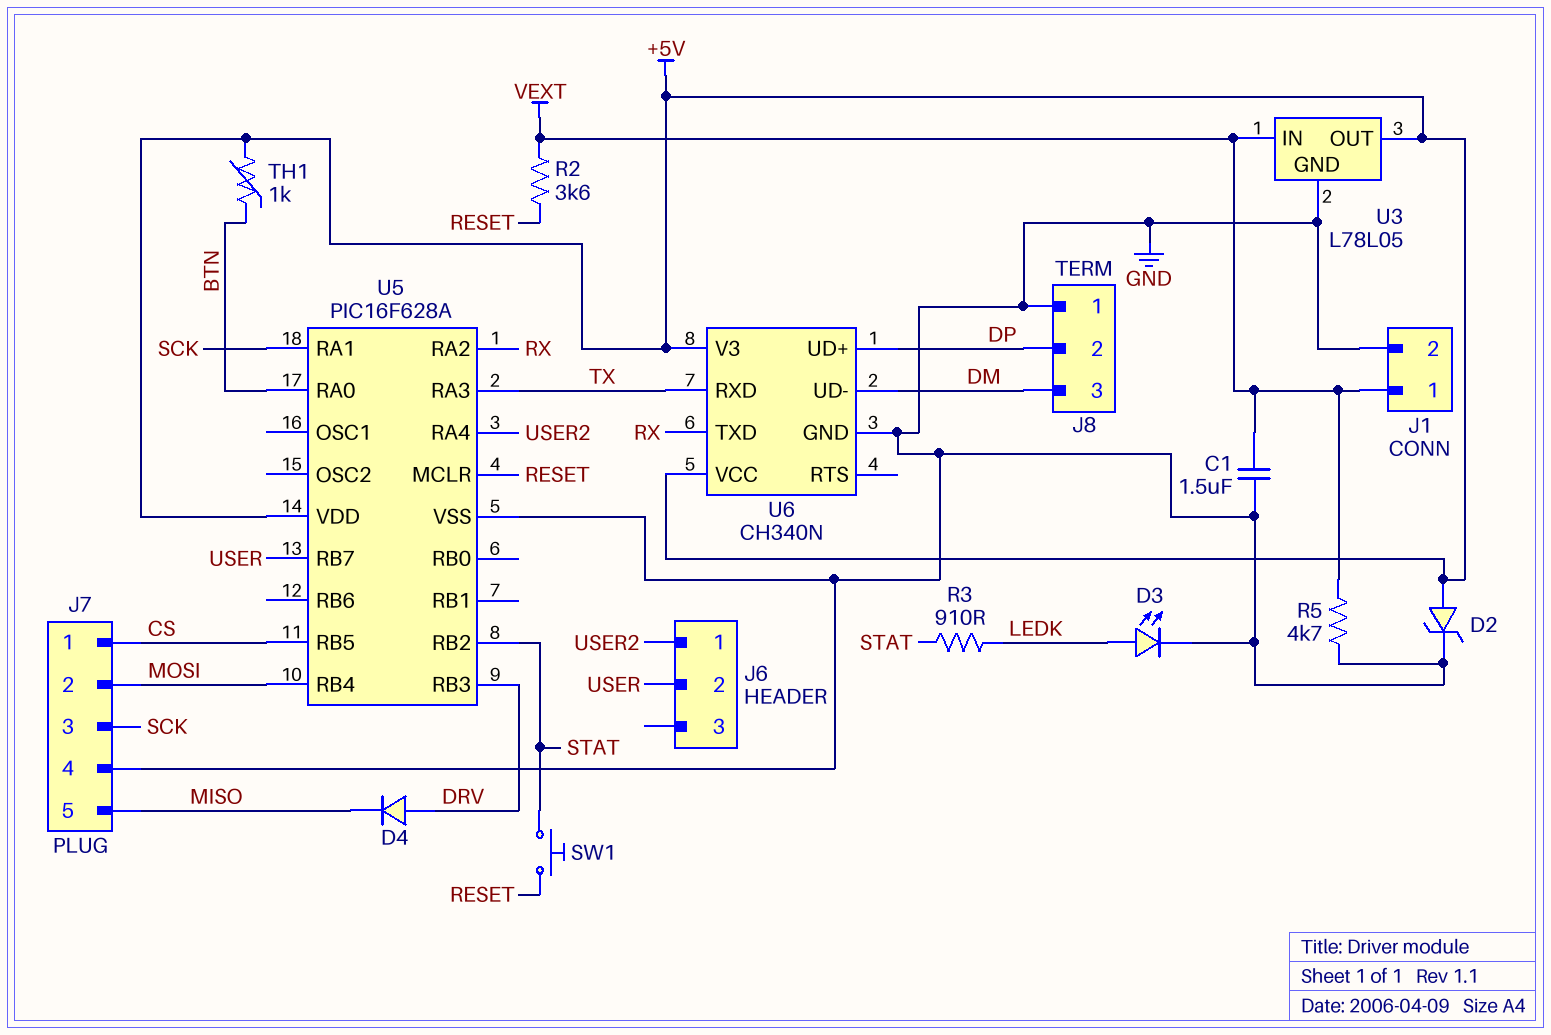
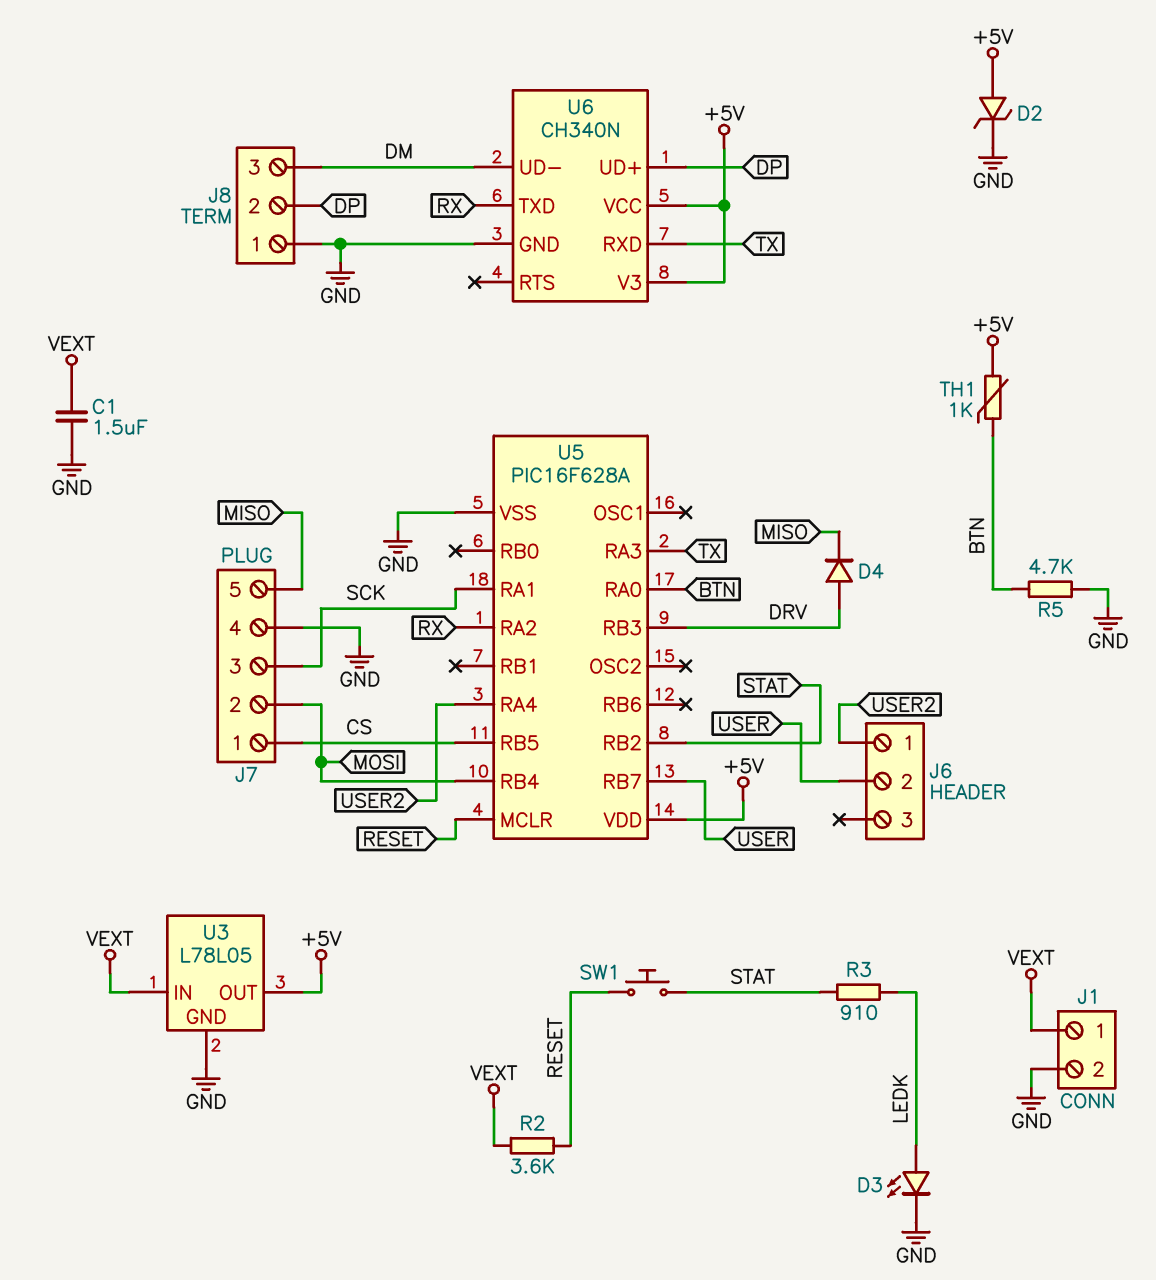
R5: 4.7k (GND, VEXT) -> 4.7k (BTN, GND)

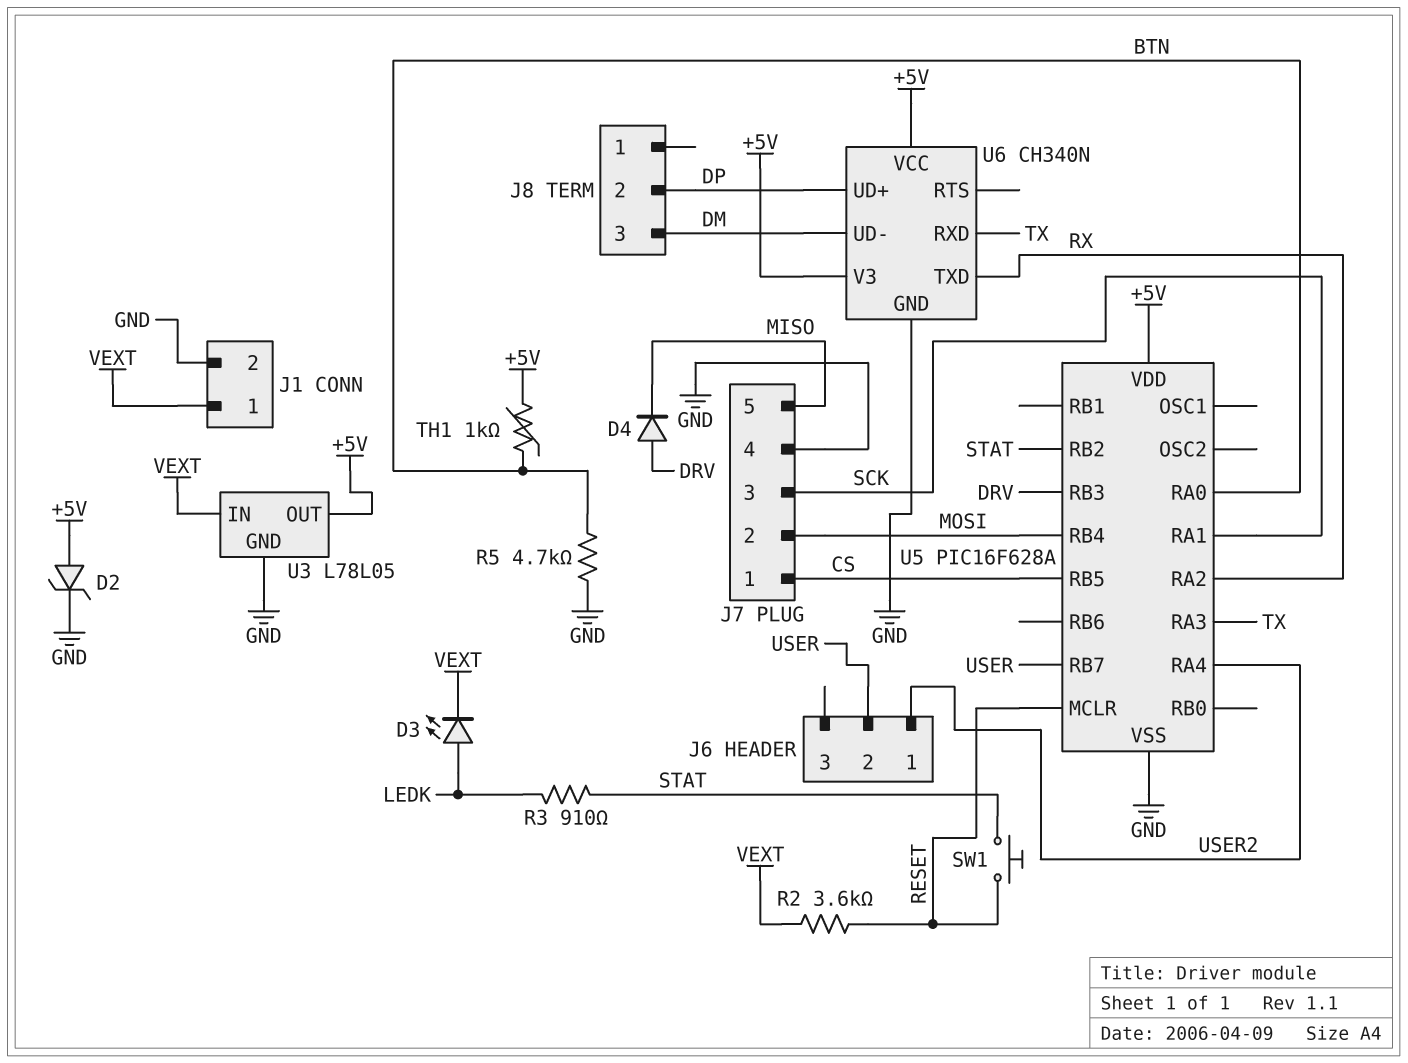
C1: 1.5uF (GND, VEXT) -> none
D3: LED (A LEDK, K GND) -> LED (A LEDK, K VEXT)
J8 pin 1: GND -> none

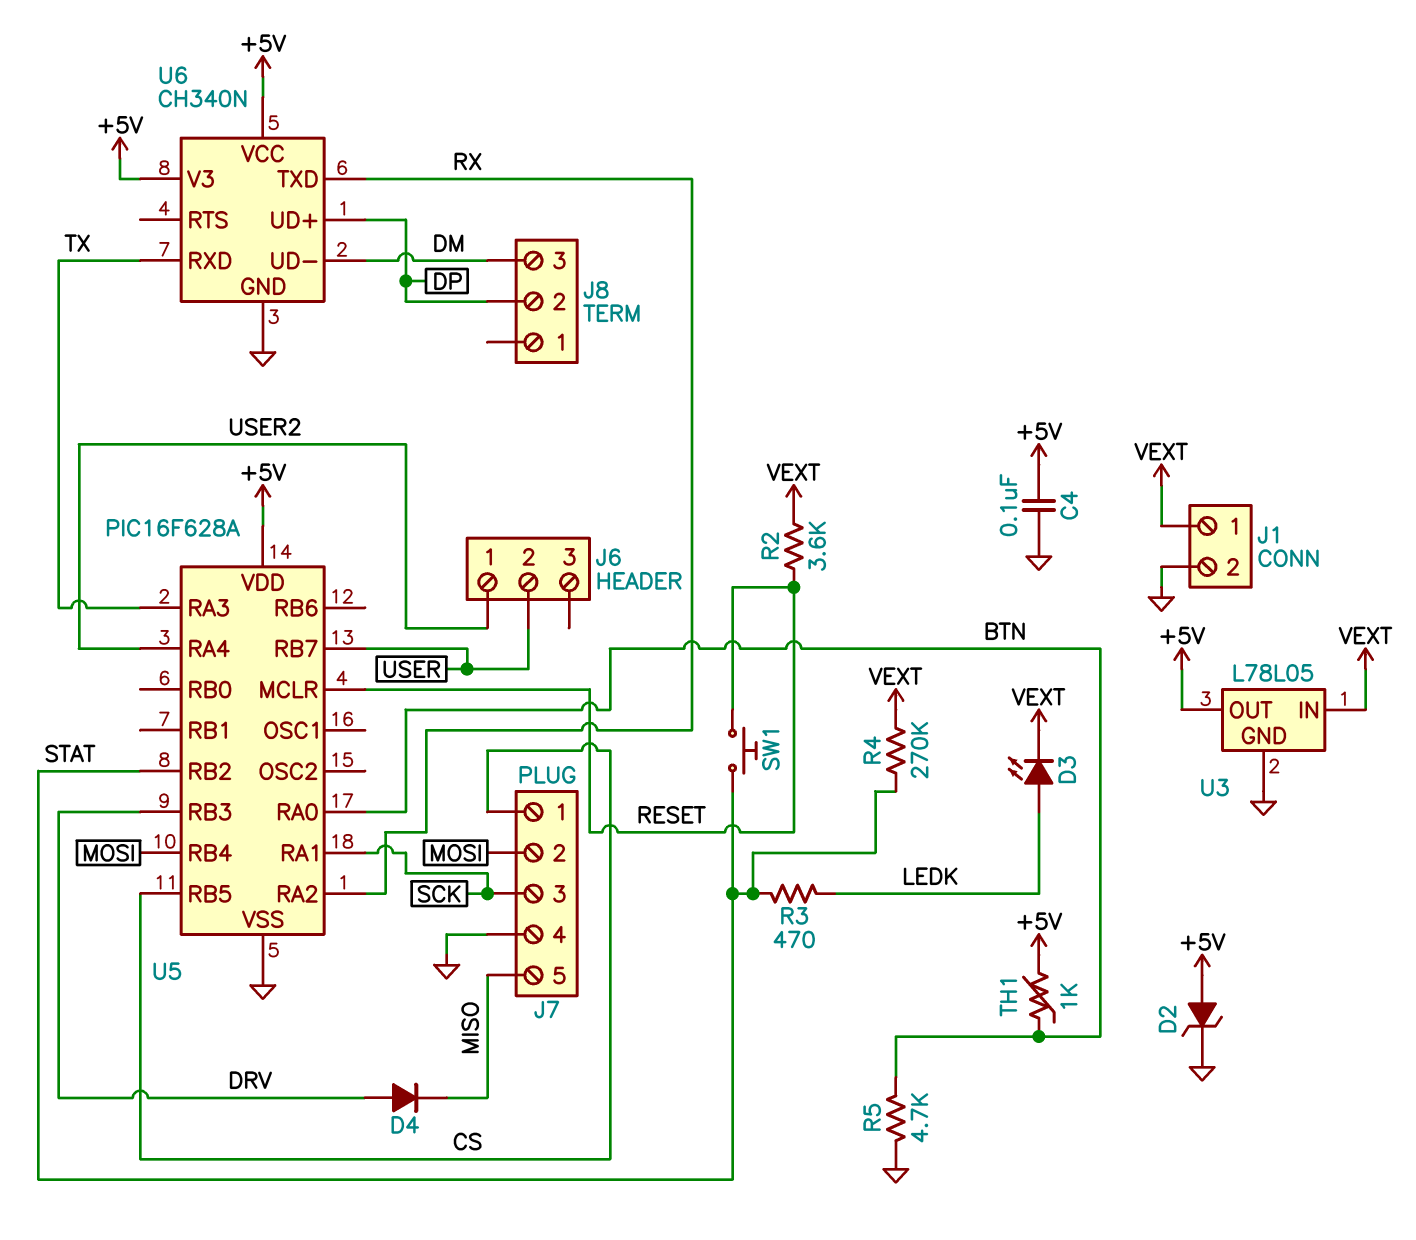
C4: none -> 100nF (+5V, GND)
R3: 910 (LEDK, STAT) -> 470 (LEDK, STAT)
R4: none -> 270k (STAT, VEXT)

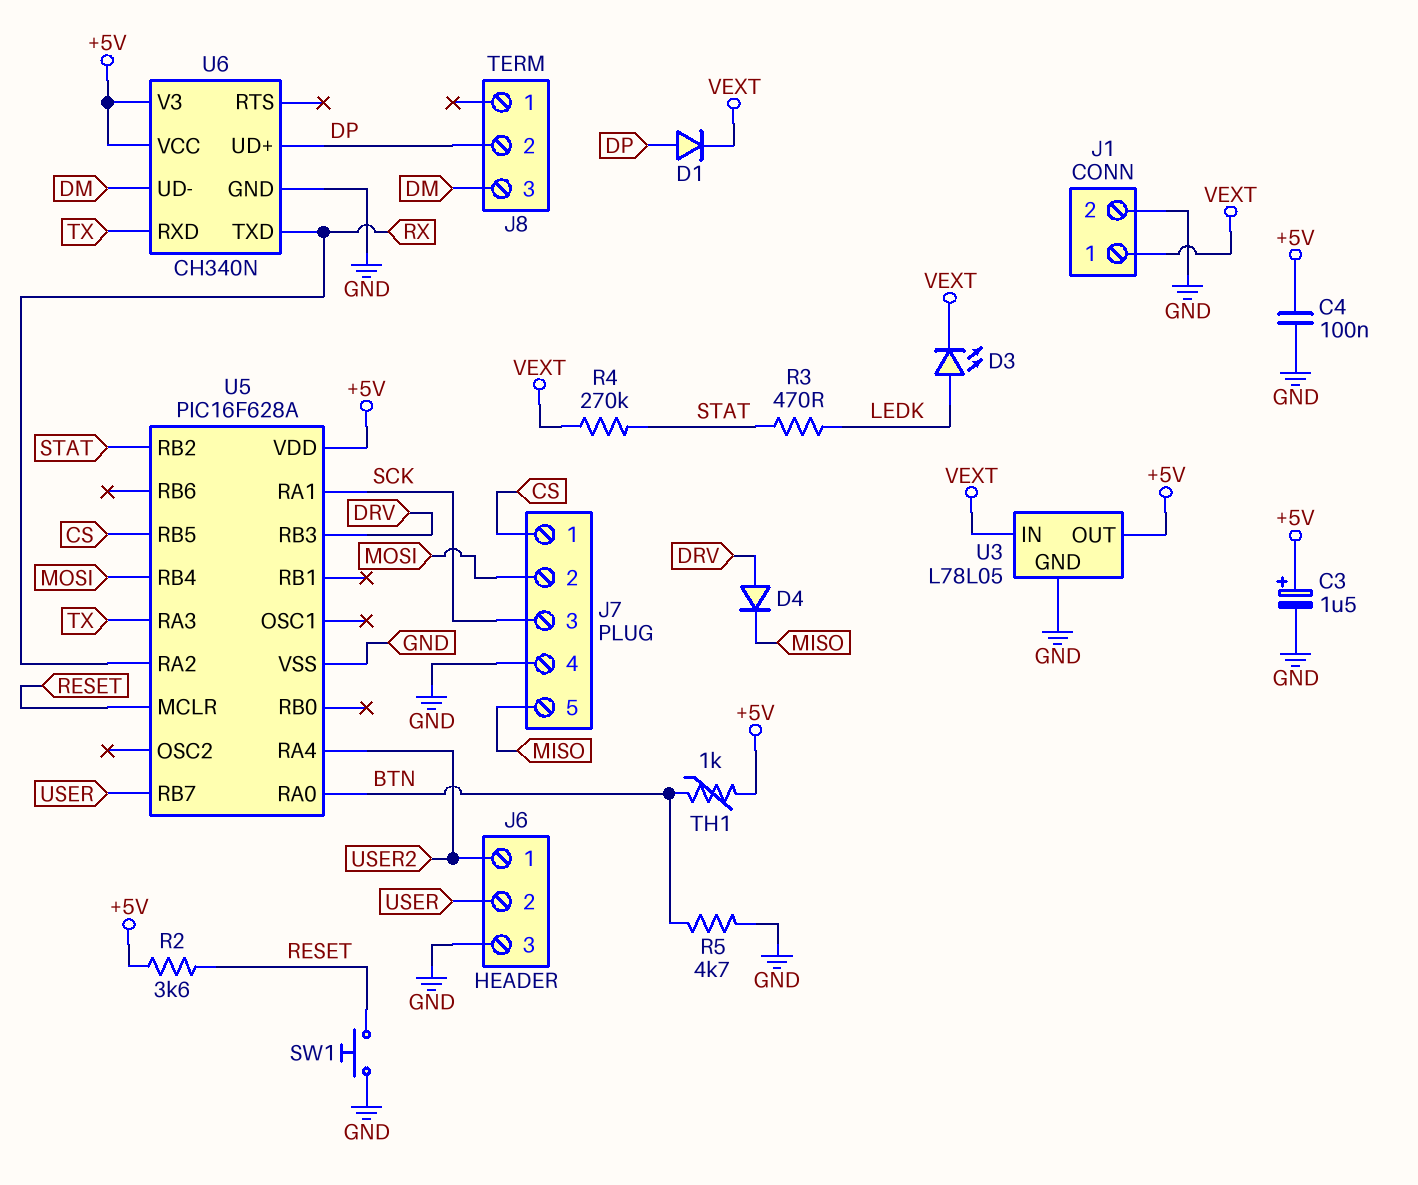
C3: none -> 1.5uF (plus +5V, minus GND)
D1: none -> diode (A DP, K VEXT)
D2: zener (A +5V, K GND) -> none
J6 pin 3: none -> GND
R2: 3.6k (RESET, VEXT) -> 3.6k (+5V, RESET)
SW1: button (RESET, STAT) -> button (GND, RESET)

